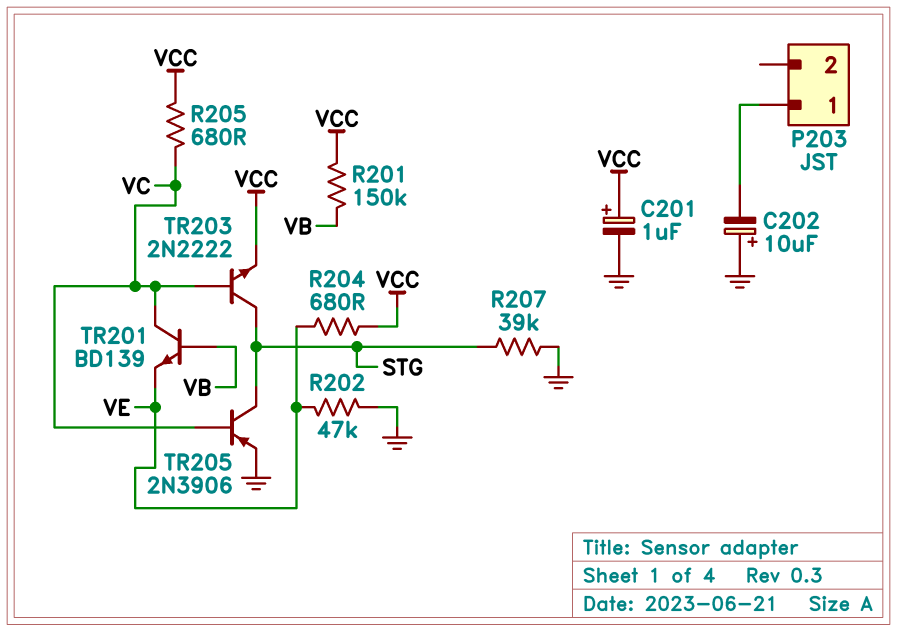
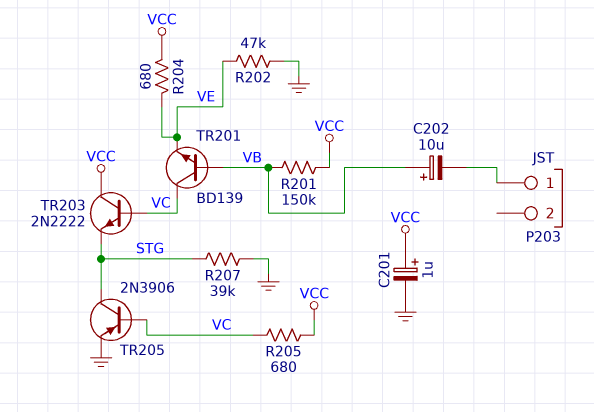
C202: 10uF (plus GND, minus P203/1) -> 10uF (plus VB, minus P203/1)
TR203: NPN 2N2222 (B VC, C STG, E VCC) -> NPN 2N2222 (B VC, C VCC, E STG)

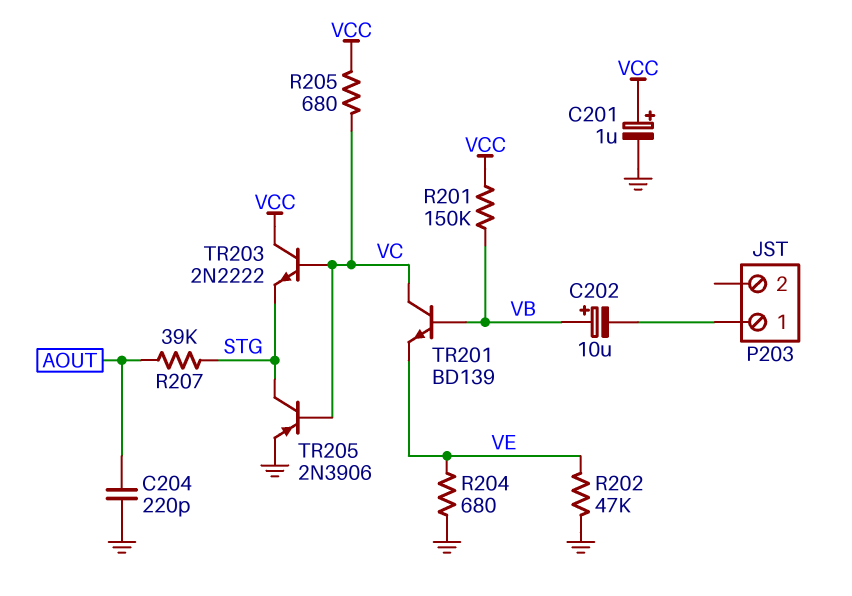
C204: none -> 220pF (AOUT, GND)
R204: 680 (VCC, VE) -> 680 (GND, VE)
R207: 39k (GND, STG) -> 39k (AOUT, STG)

